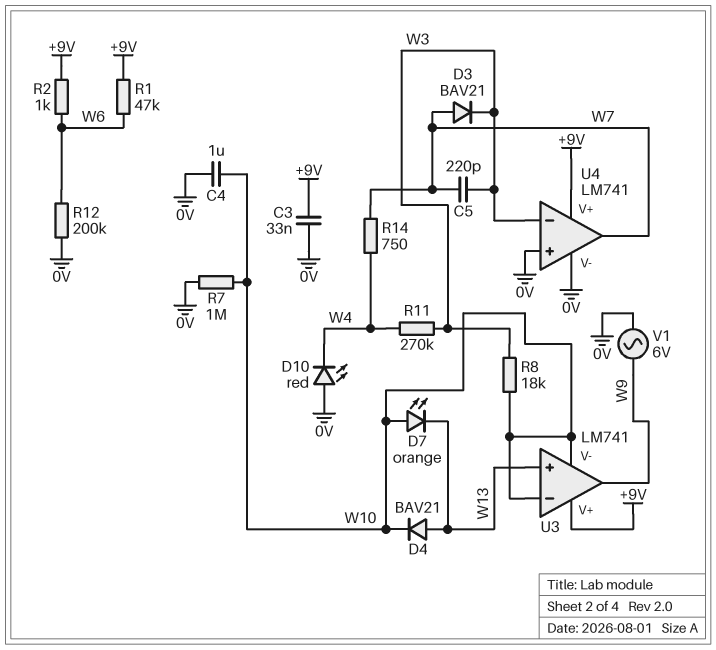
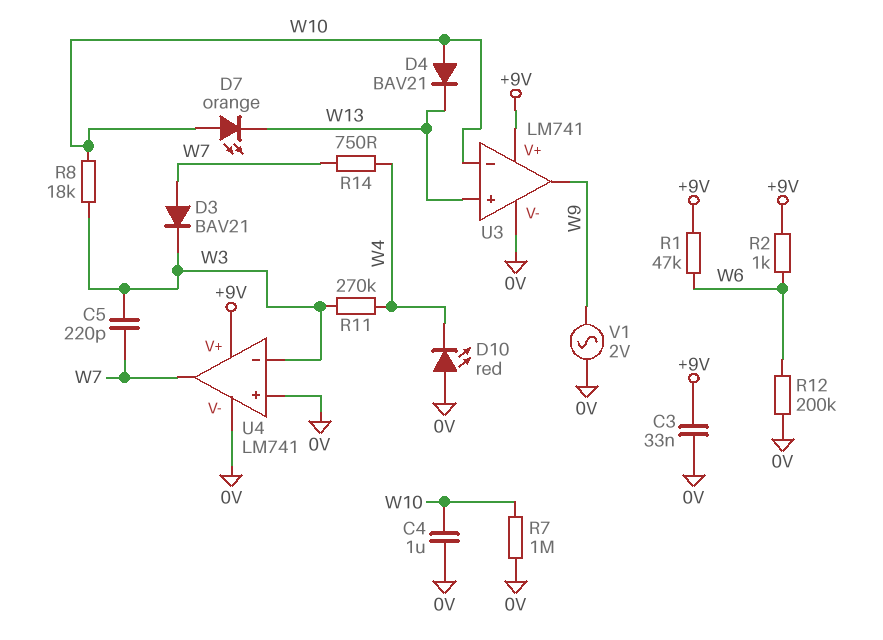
D4: diode BAV21 (A W13, K W10) -> diode BAV21 (A W10, K W13)
U3 pin V-: W10 -> 0V
V1: AC 6V (0V, W9) -> AC 2V (0V, W9)

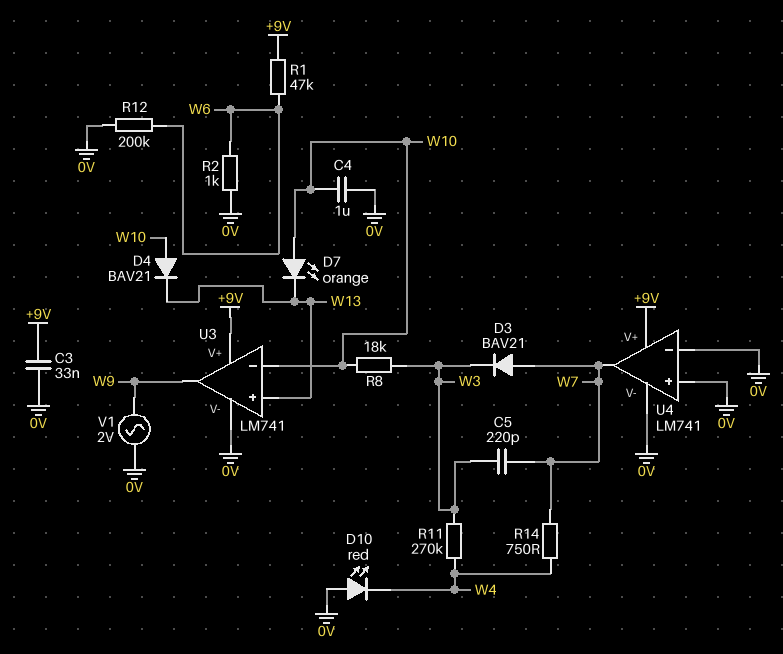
R2: 1k (+9V, W6) -> 1k (0V, W6)
R7: 1M (0V, W10) -> none
U4 pin in-: W3 -> 0V

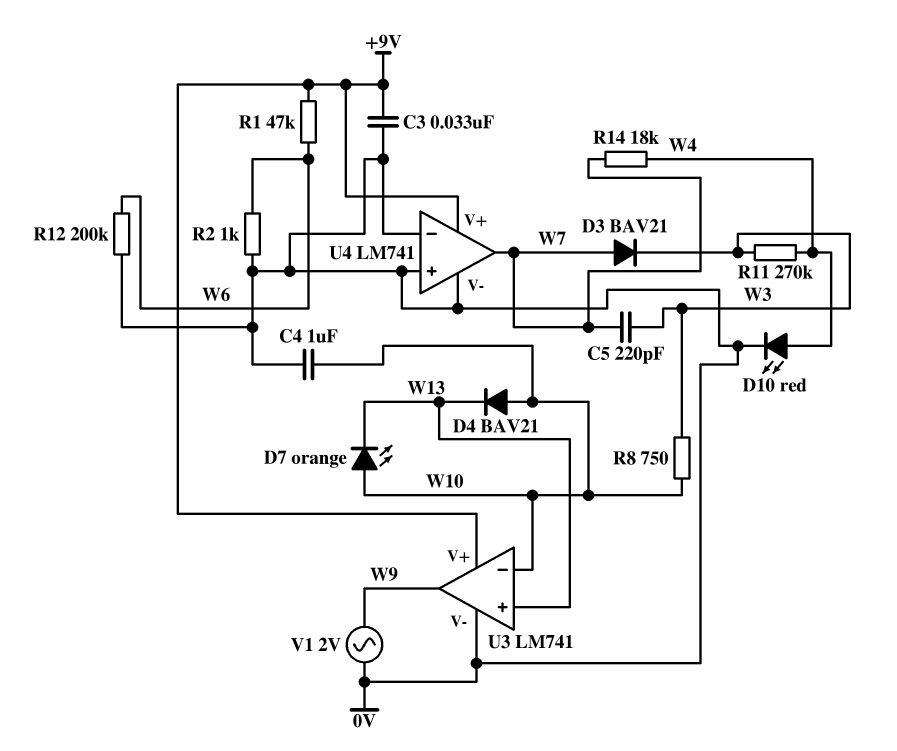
D10: LED red (A 0V, K W4) -> LED red (A W4, K 0V)
R8: 18k (W3, W10) -> 750 (W3, W10)
R14: 750 (W4, W7) -> 18k (W4, W7)

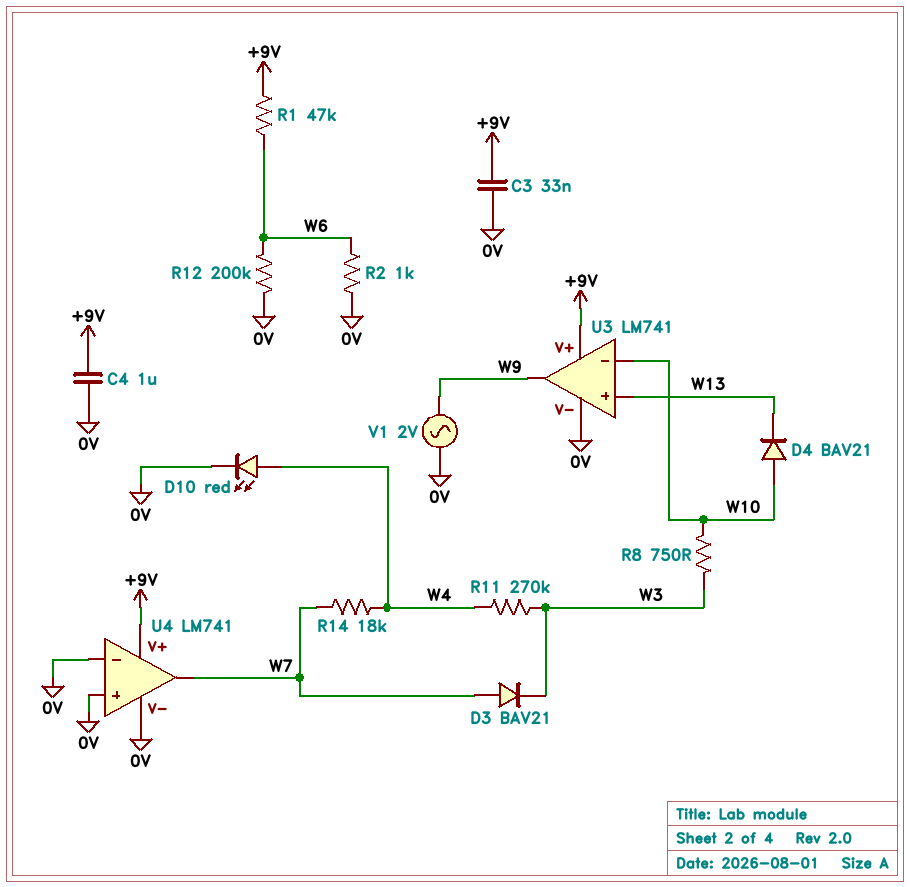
C4: 1uF (0V, W10) -> 1uF (+9V, 0V)
C5: 220pF (W3, W7) -> none
D7: LED orange (A W10, K W13) -> none

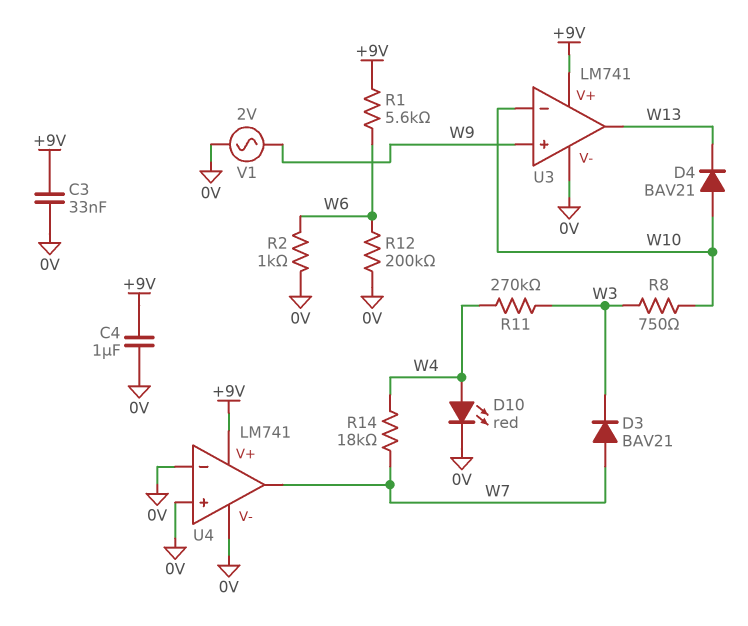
R1: 47k (+9V, W6) -> 5.6k (+9V, W6)
U3 pin in+: W13 -> W9
U3 pin out: W9 -> W13

